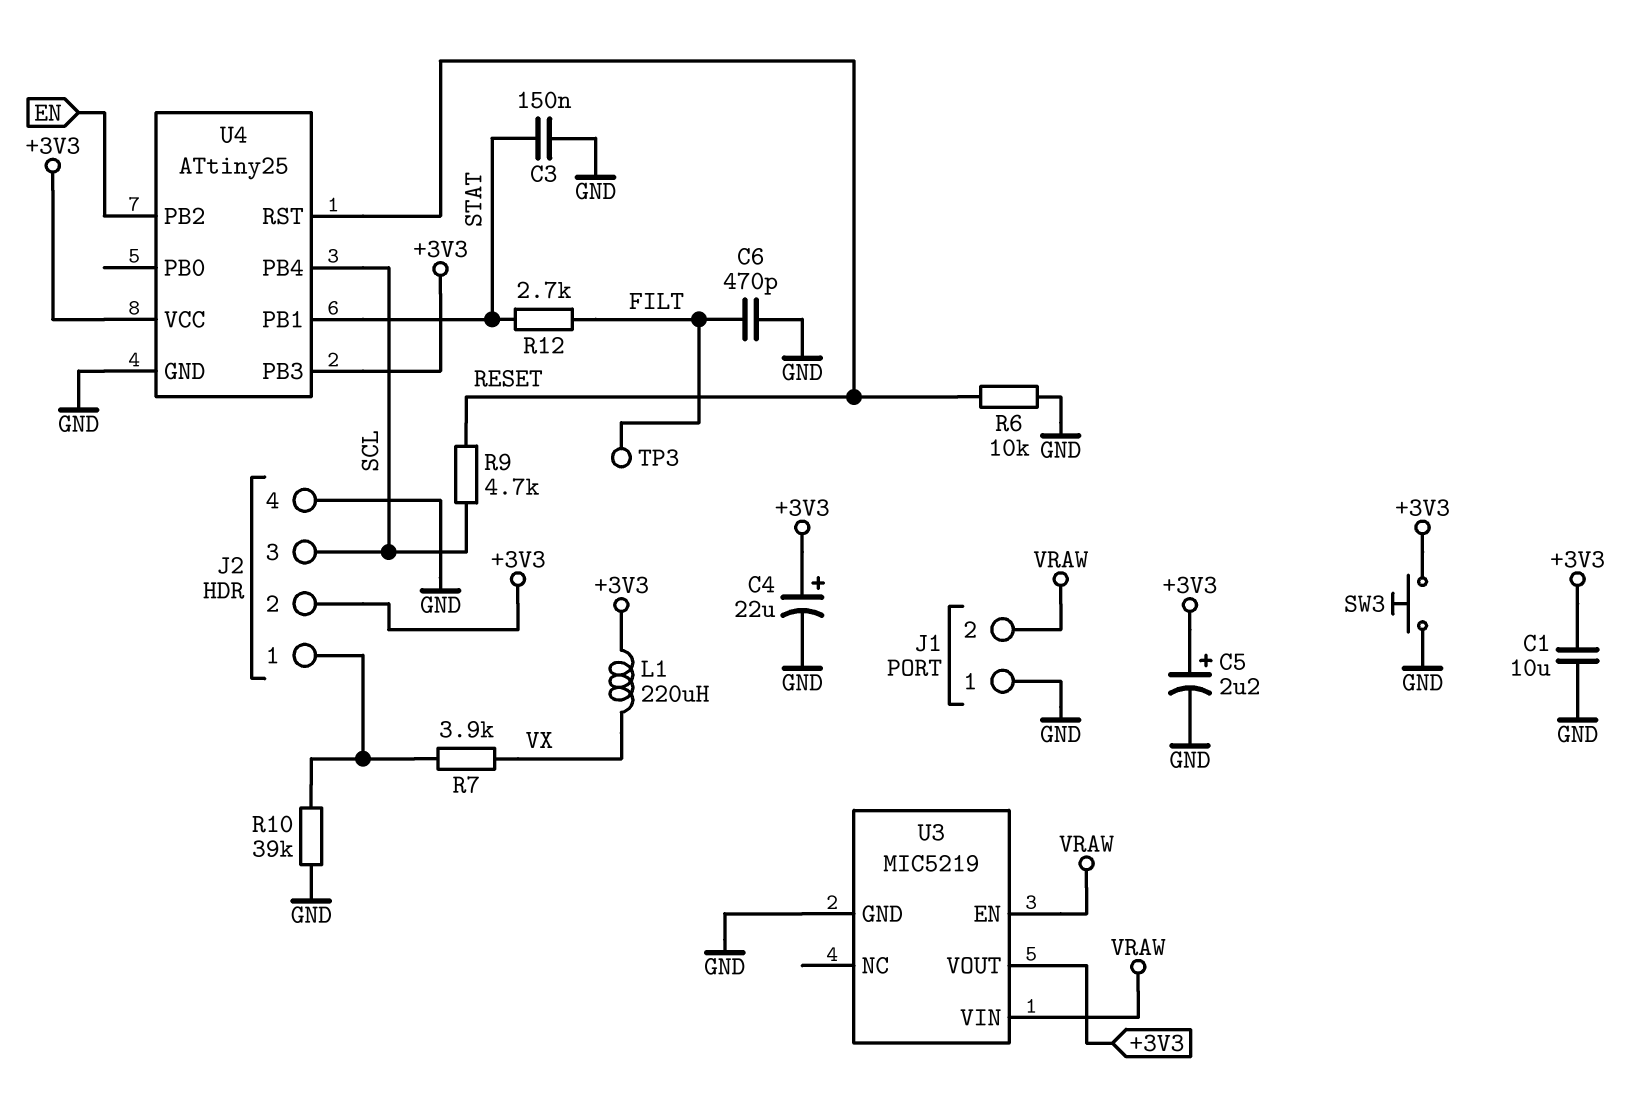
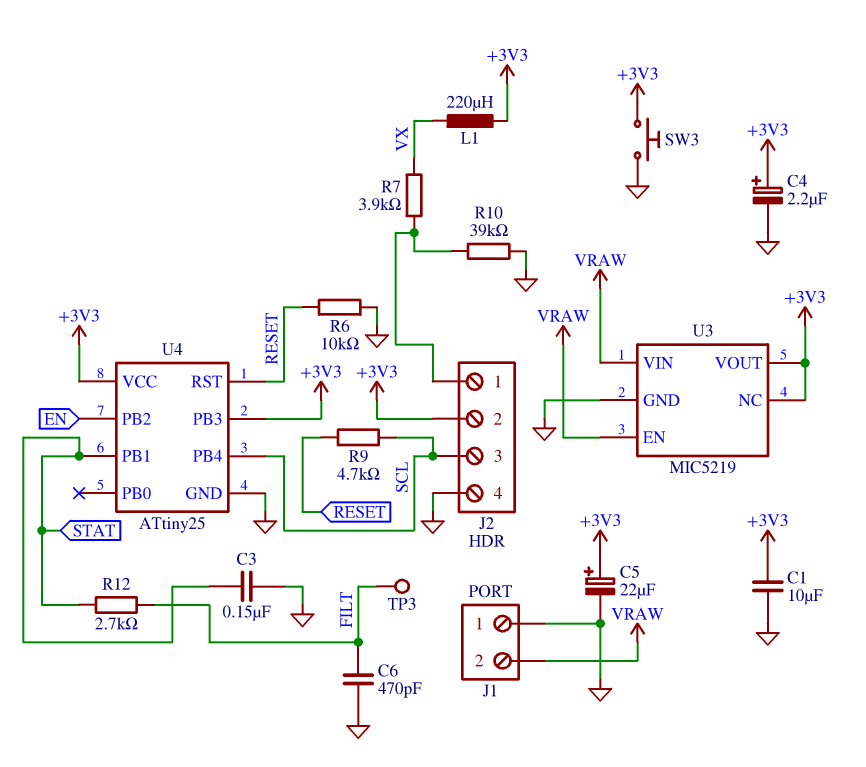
C4: 22uF (plus +3V3, minus GND) -> 2.2uF (plus +3V3, minus GND)
C5: 2.2uF (plus +3V3, minus GND) -> 22uF (plus +3V3, minus GND)
U3 pin NC: none -> +3V3

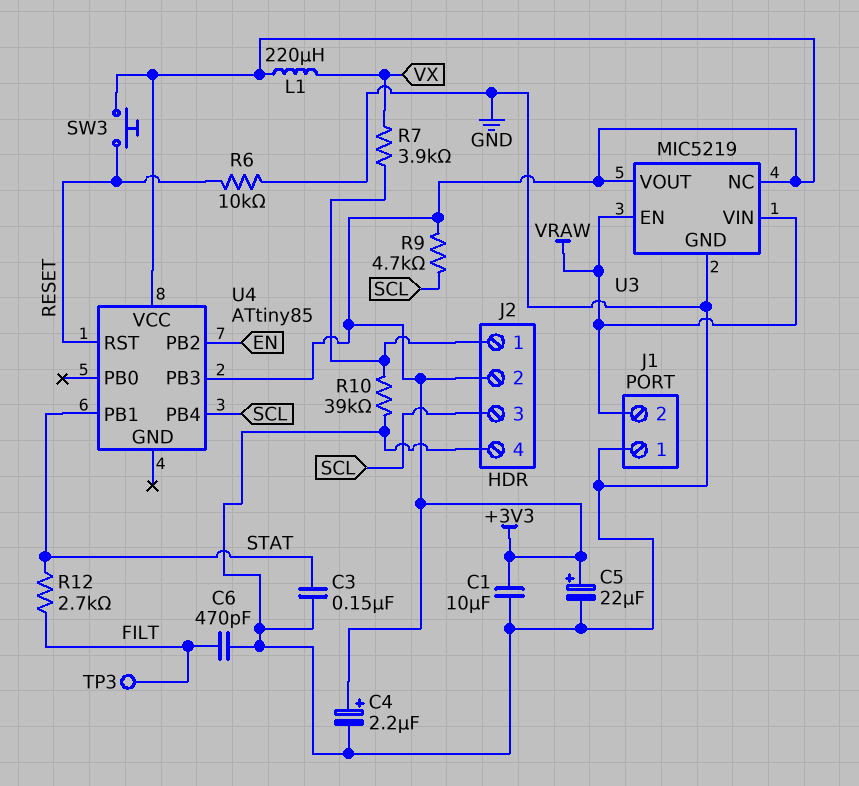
R9: 4.7k (RESET, SCL) -> 4.7k (+3V3, SCL)
SW3: button (+3V3, GND) -> button (+3V3, RESET)
U4: ATtiny25 -> ATtiny85
U4 pin GND: GND -> none

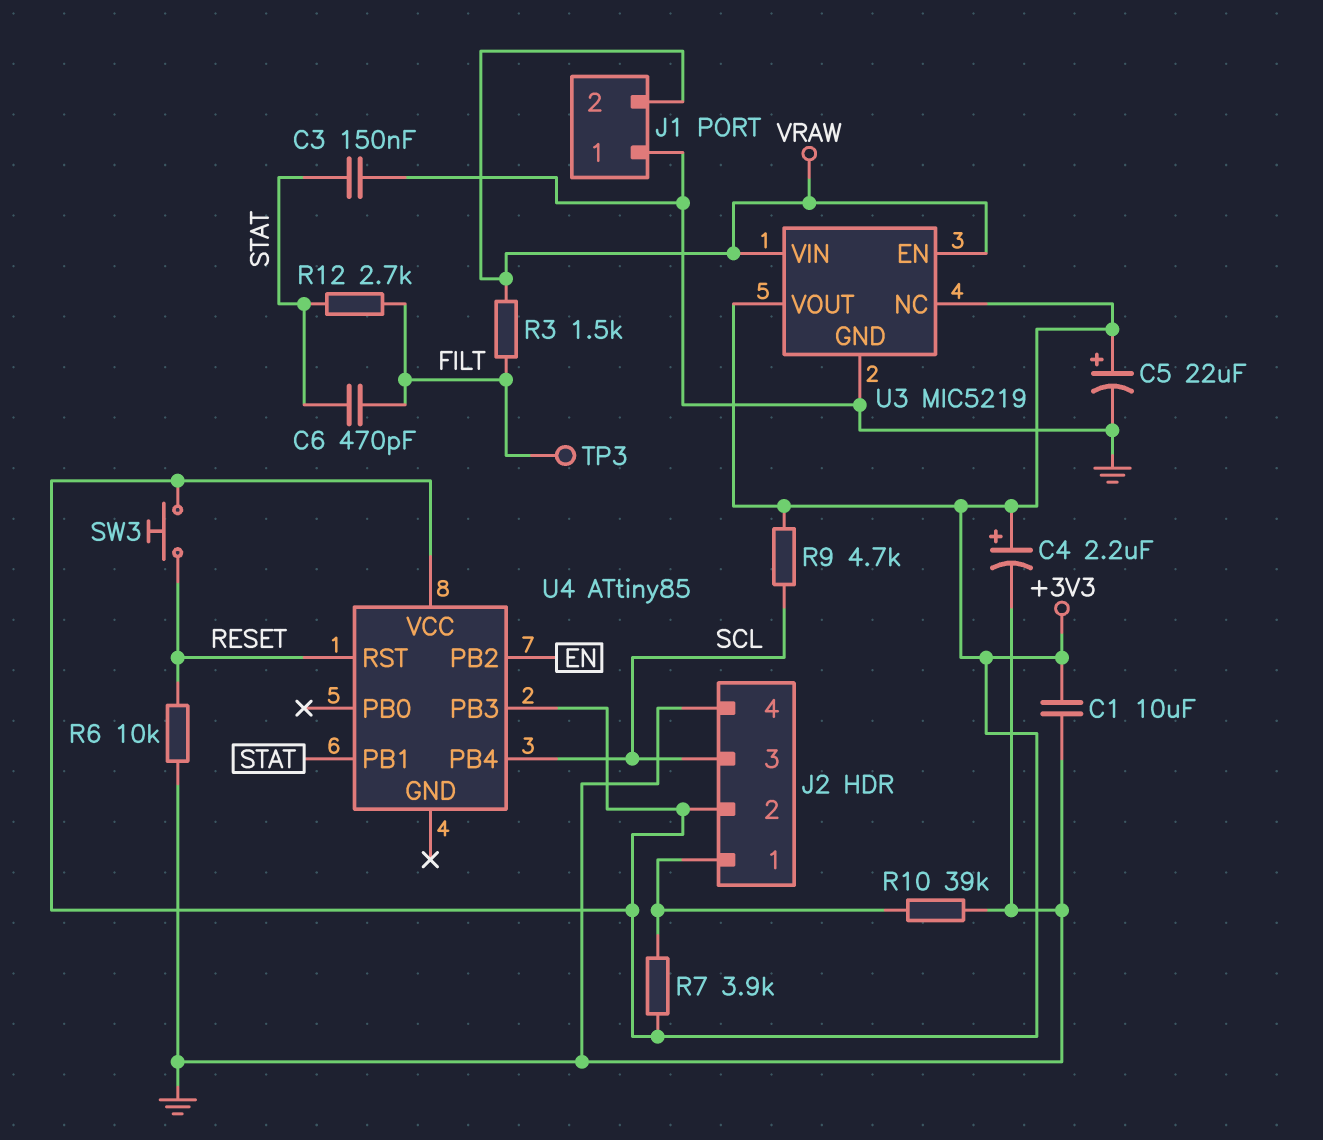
C6: 470pF (FILT, GND) -> 470pF (FILT, STAT)
L1: 220uH (+3V3, VX) -> none
R3: none -> 1.5k (FILT, VRAW)
R7: 3.9k (J2/1, VX) -> 3.9k (+3V3, J2/1)

